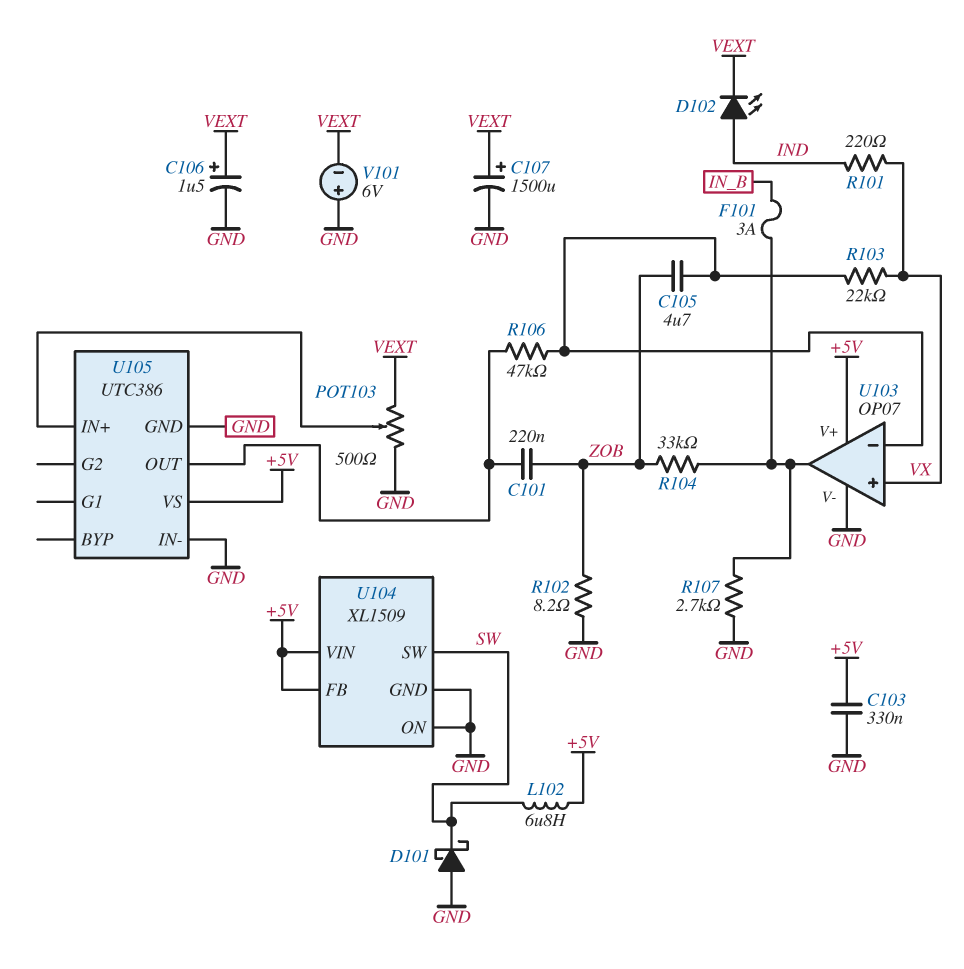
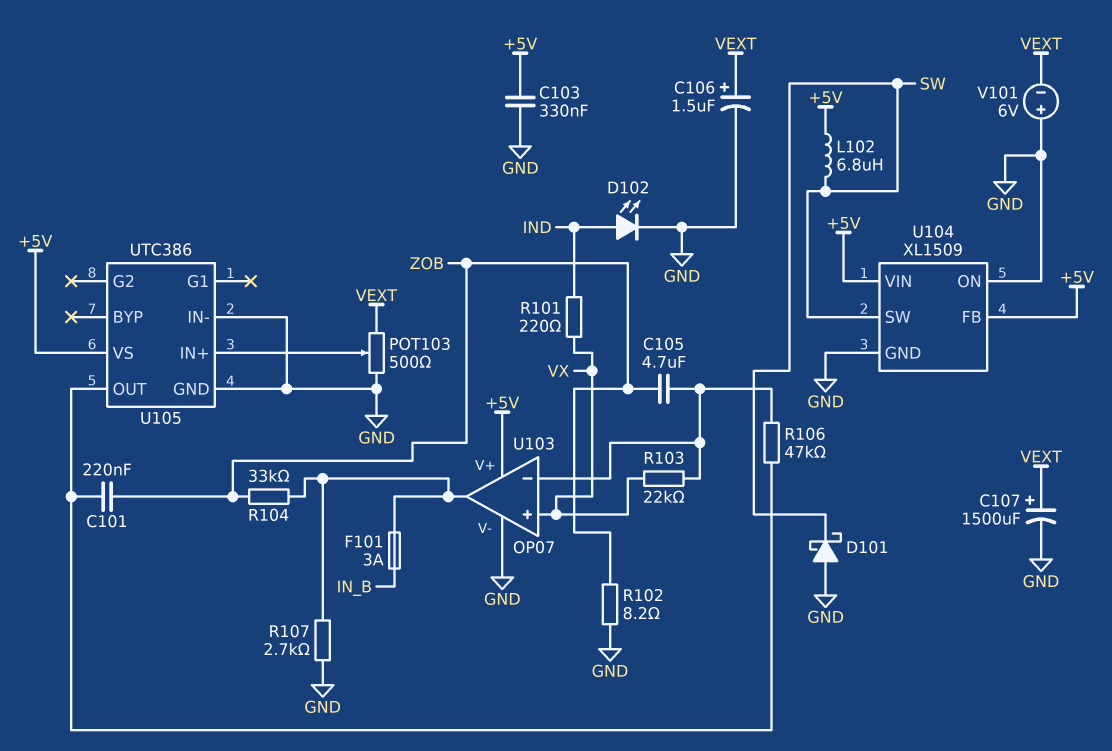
D102: LED (A IND, K VEXT) -> LED (A IND, K GND)

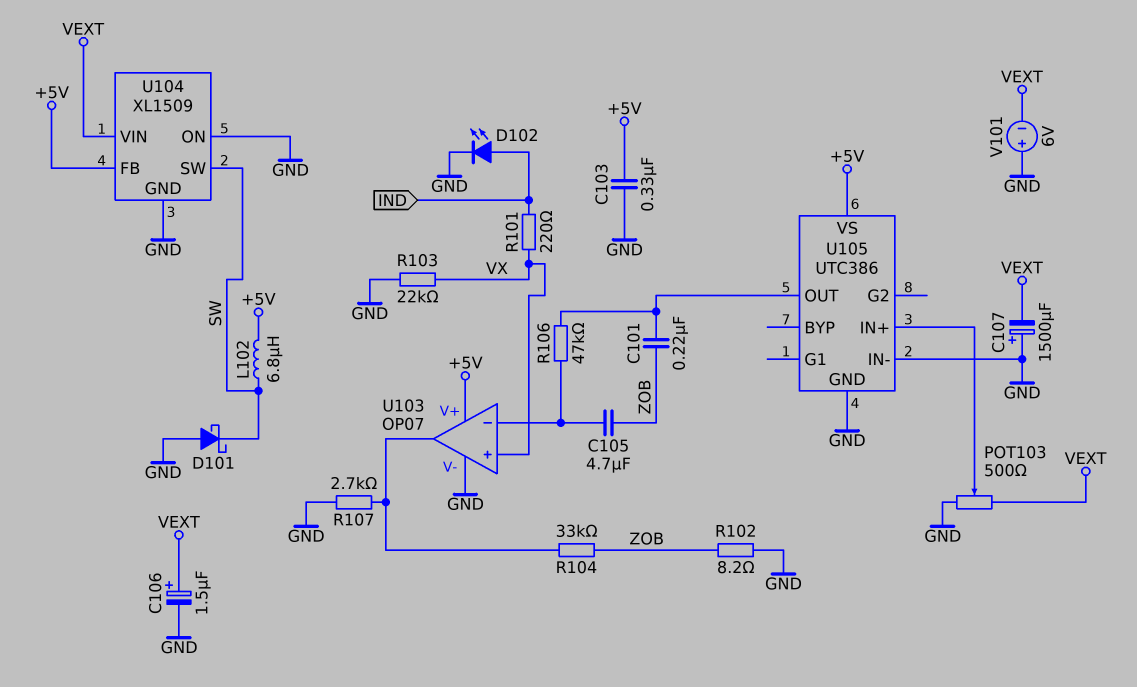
C107: 1500uF (plus VEXT, minus GND) -> 1500uF (plus GND, minus VEXT)
F101: 3A (IN_B, U103/out) -> none
R103: 22k (U103/in-, VX) -> 22k (GND, VX)
U104 pin VIN: +5V -> VEXT

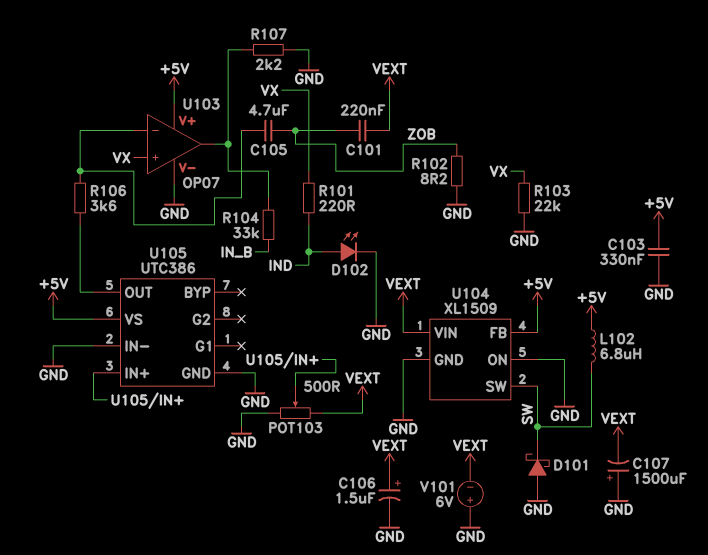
C101: 220nF (U105/OUT, ZOB) -> 220nF (VEXT, ZOB)
R104: 33k (U103/out, ZOB) -> 33k (IN_B, U103/out)
R106: 47k (U103/in-, U105/OUT) -> 3.6k (U103/in-, U105/OUT)
R107: 2.7k (GND, U103/out) -> 2.2k (GND, U103/out)

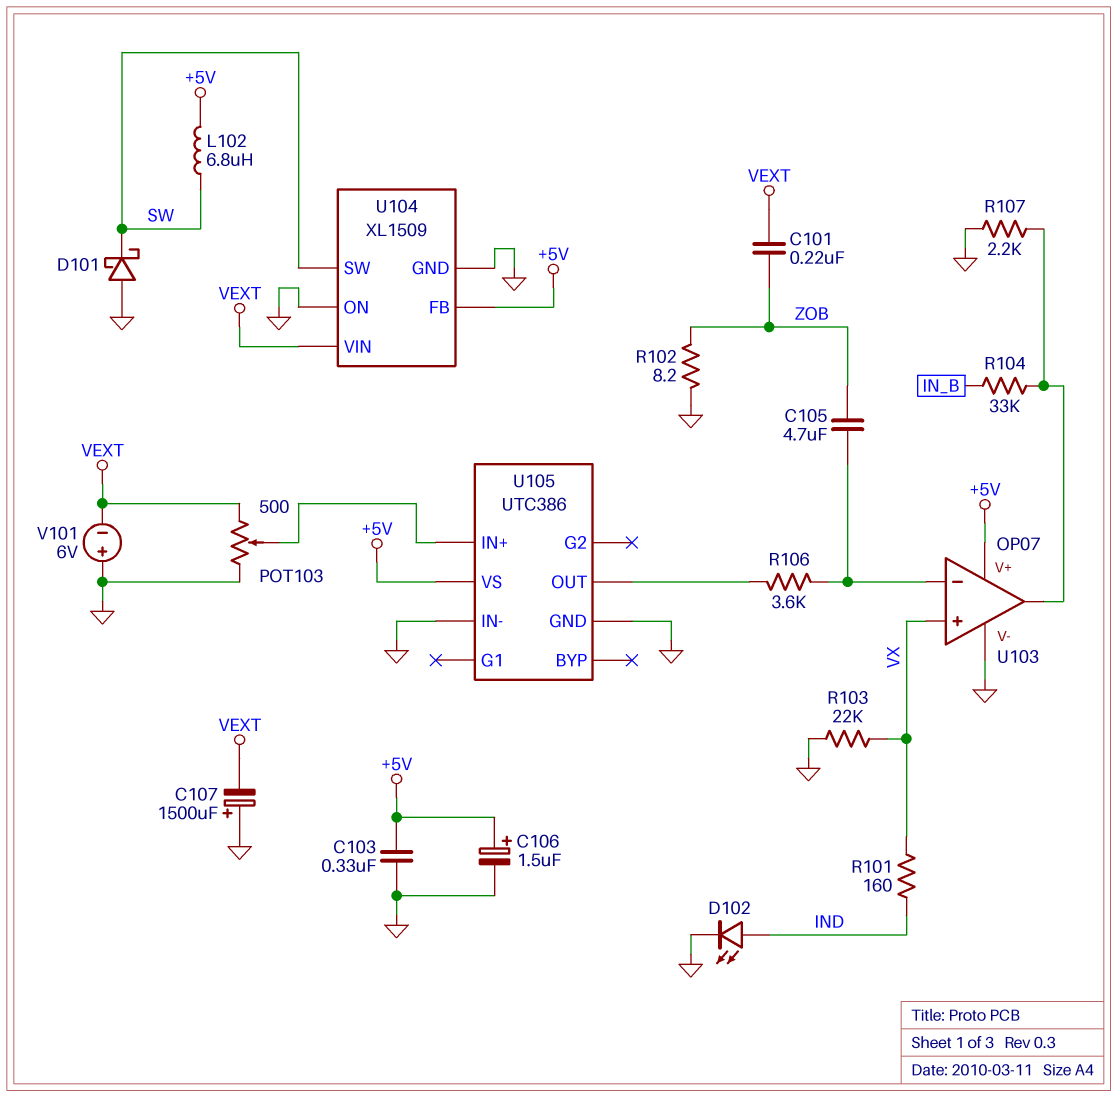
C106: 1.5uF (plus VEXT, minus GND) -> 1.5uF (plus +5V, minus GND)
R101: 220 (IND, VX) -> 160 (IND, VX)

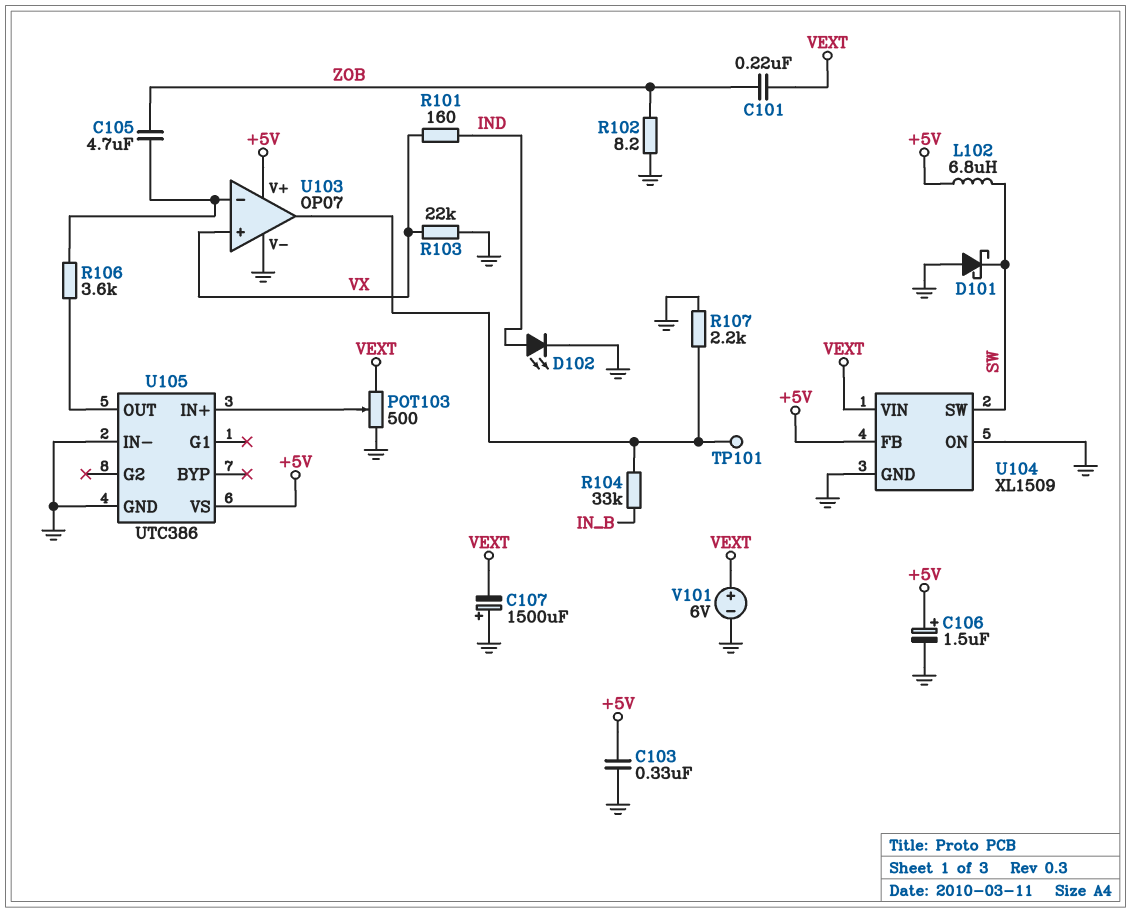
TP101: none -> test point (U103/out)
V101: 6V (plus GND, minus VEXT) -> 6V (plus VEXT, minus GND)

